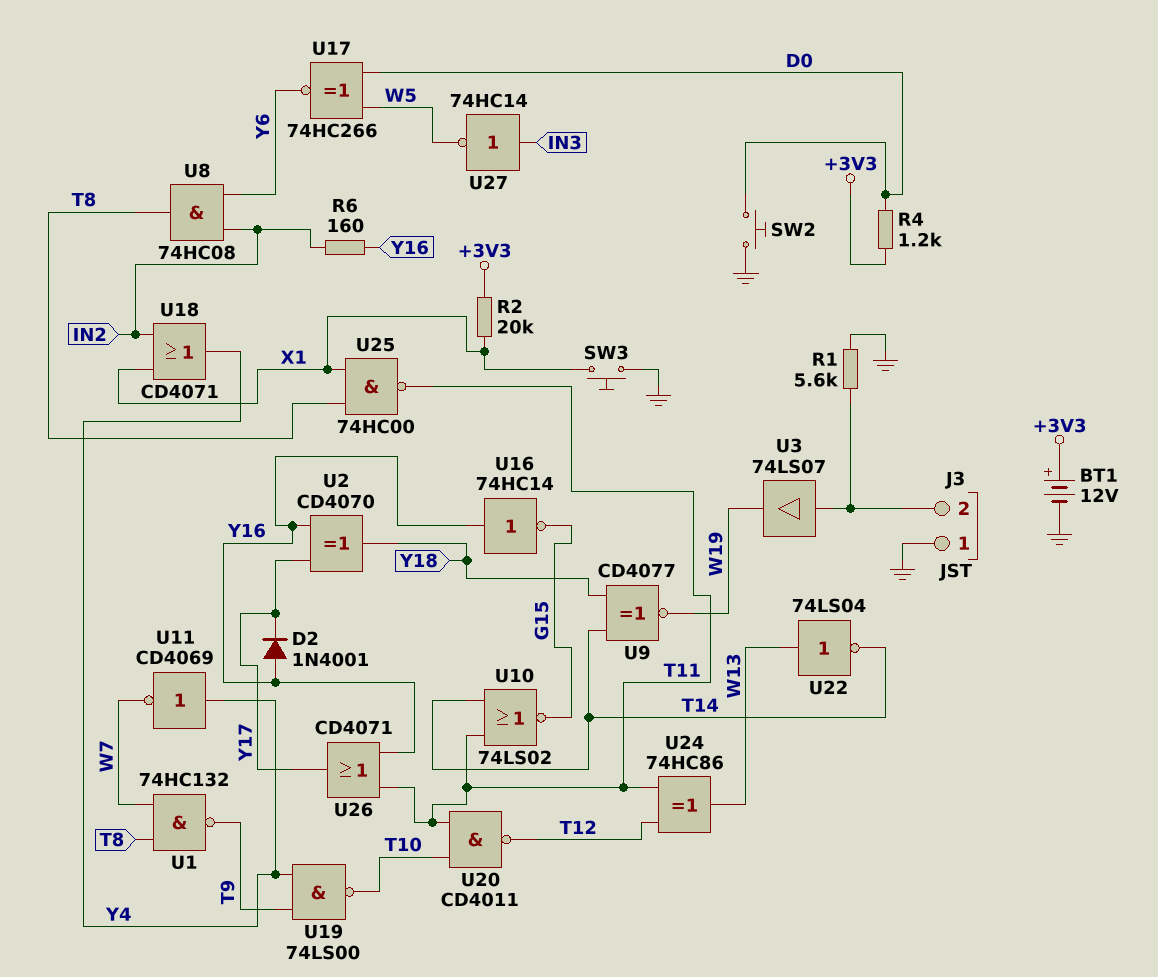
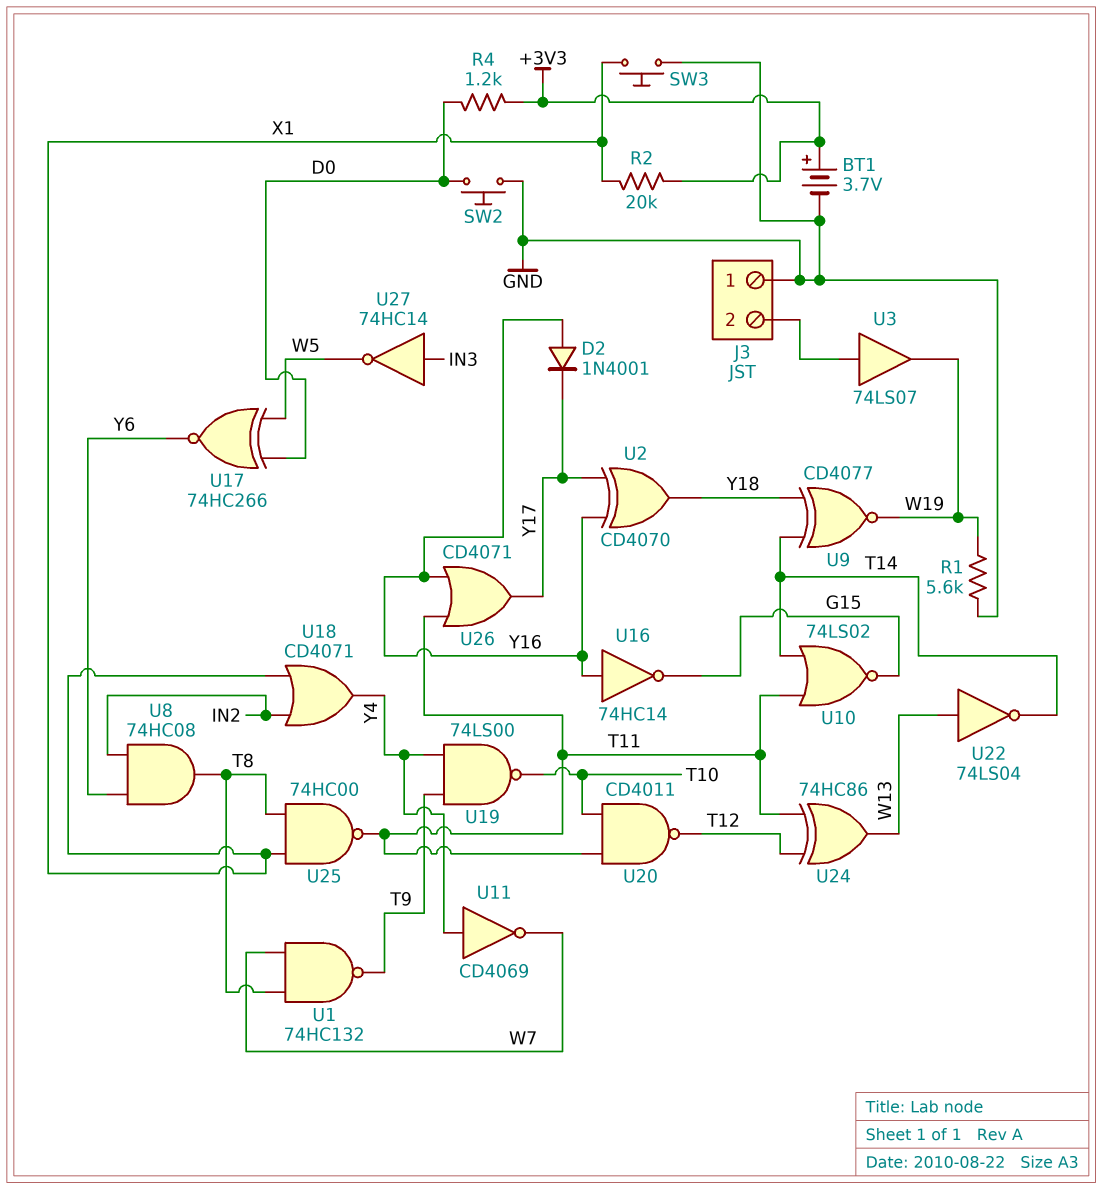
BT1: 12V (plus +3V3, minus GND) -> 3.7V (plus +3V3, minus GND)
R1: 5.6k (GND, J3/2) -> 5.6k (GND, W19)
R6: 160 (IN2, Y16) -> none

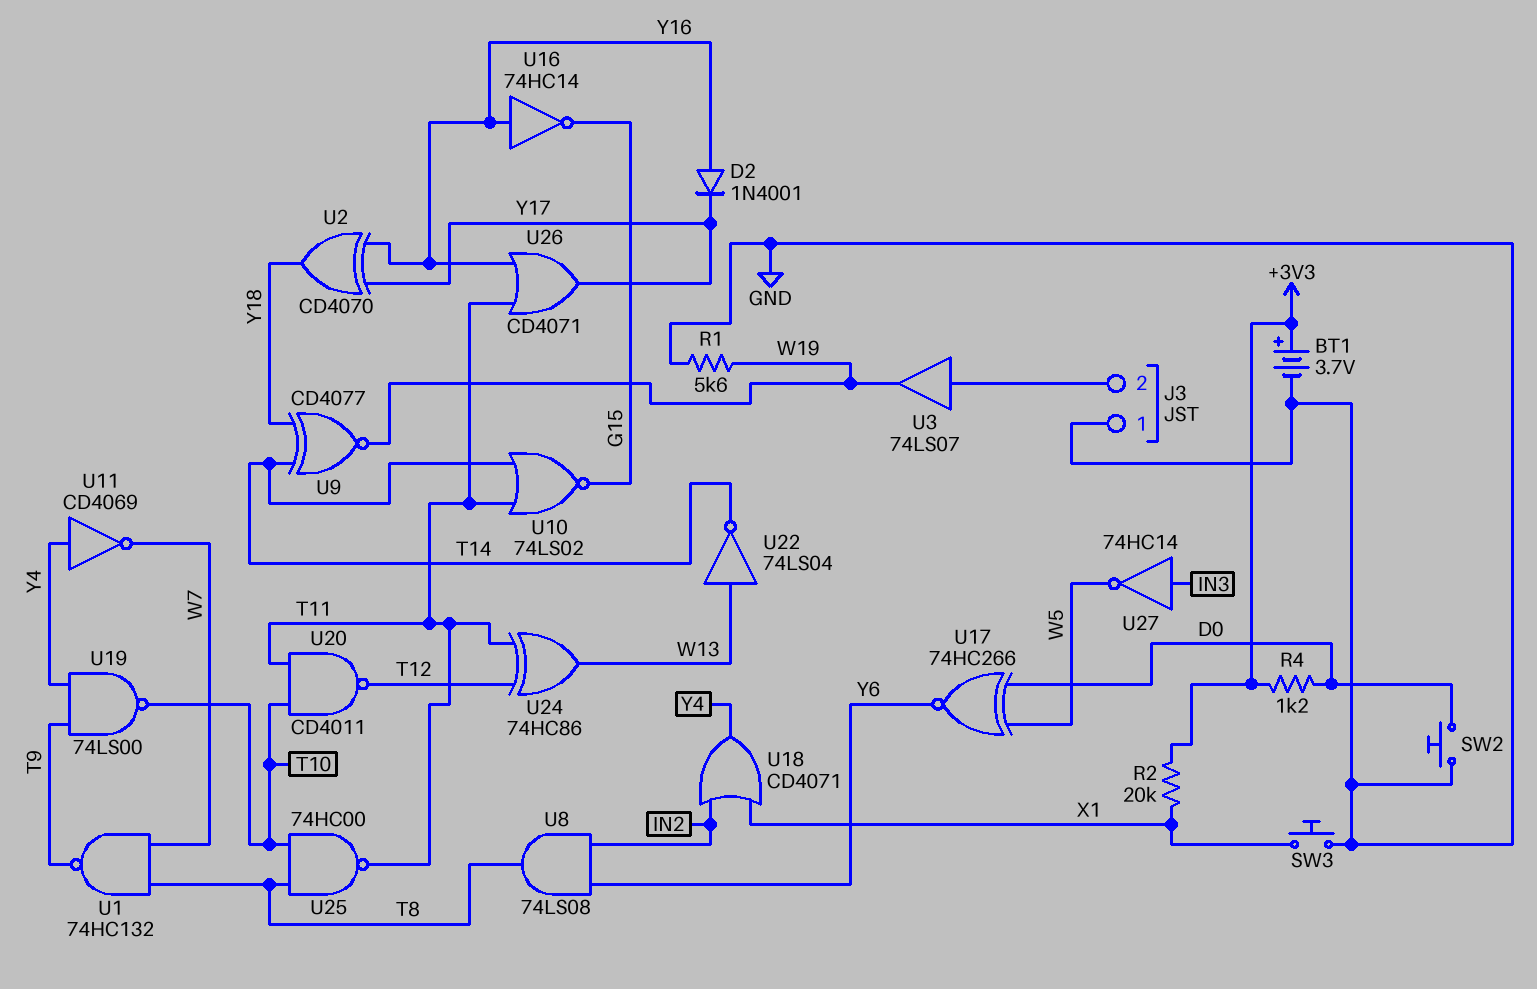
U8: AND 74HC08 (in IN2, in Y6, out T8) -> AND 74LS08 (in IN2, in Y6, out T8)
U25: NAND 74HC00 (in T8, in X1, out T11) -> NAND 74HC00 (in T8, in T10, out T11)

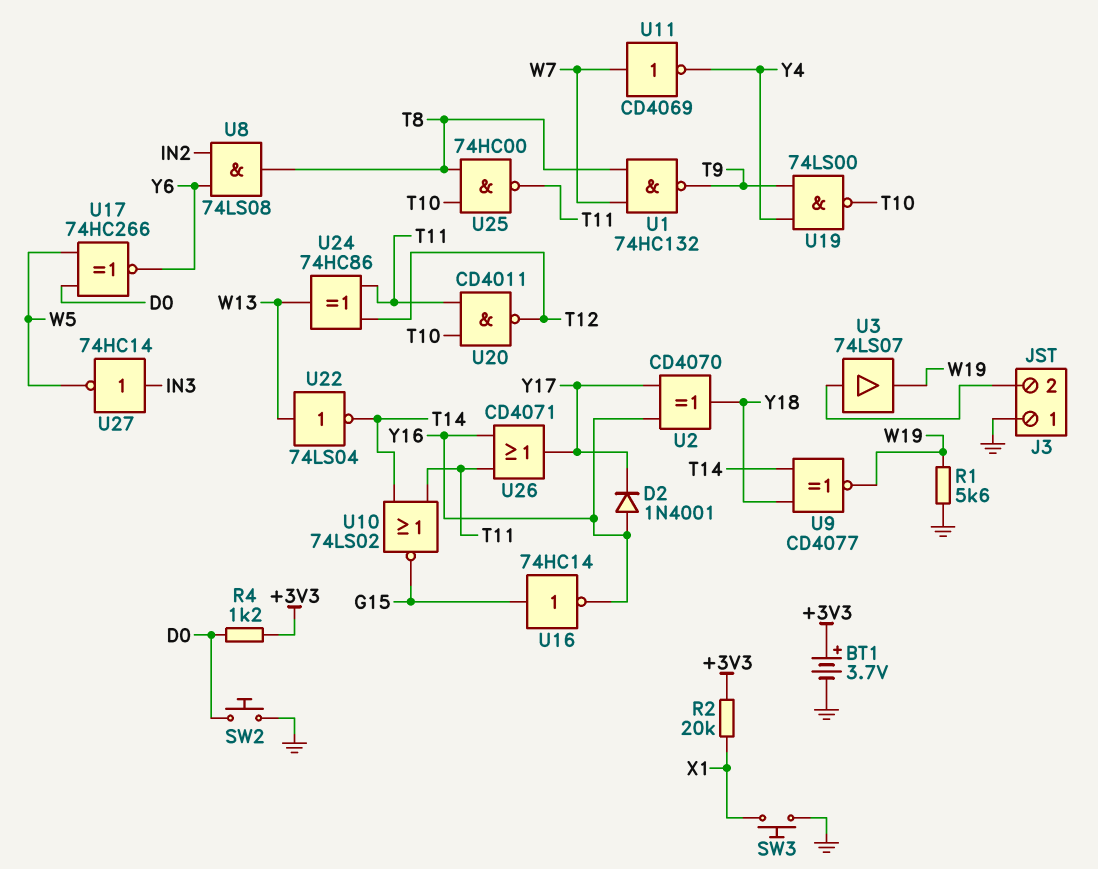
U11: NOT CD4069 (in Y4, out W7) -> NOT CD4069 (in W7, out Y4)
U16: NOT 74HC14 (in Y16, out G15) -> NOT 74HC14 (in G15, out Y16)
U18: OR CD4071 (in IN2, in X1, out Y4) -> none

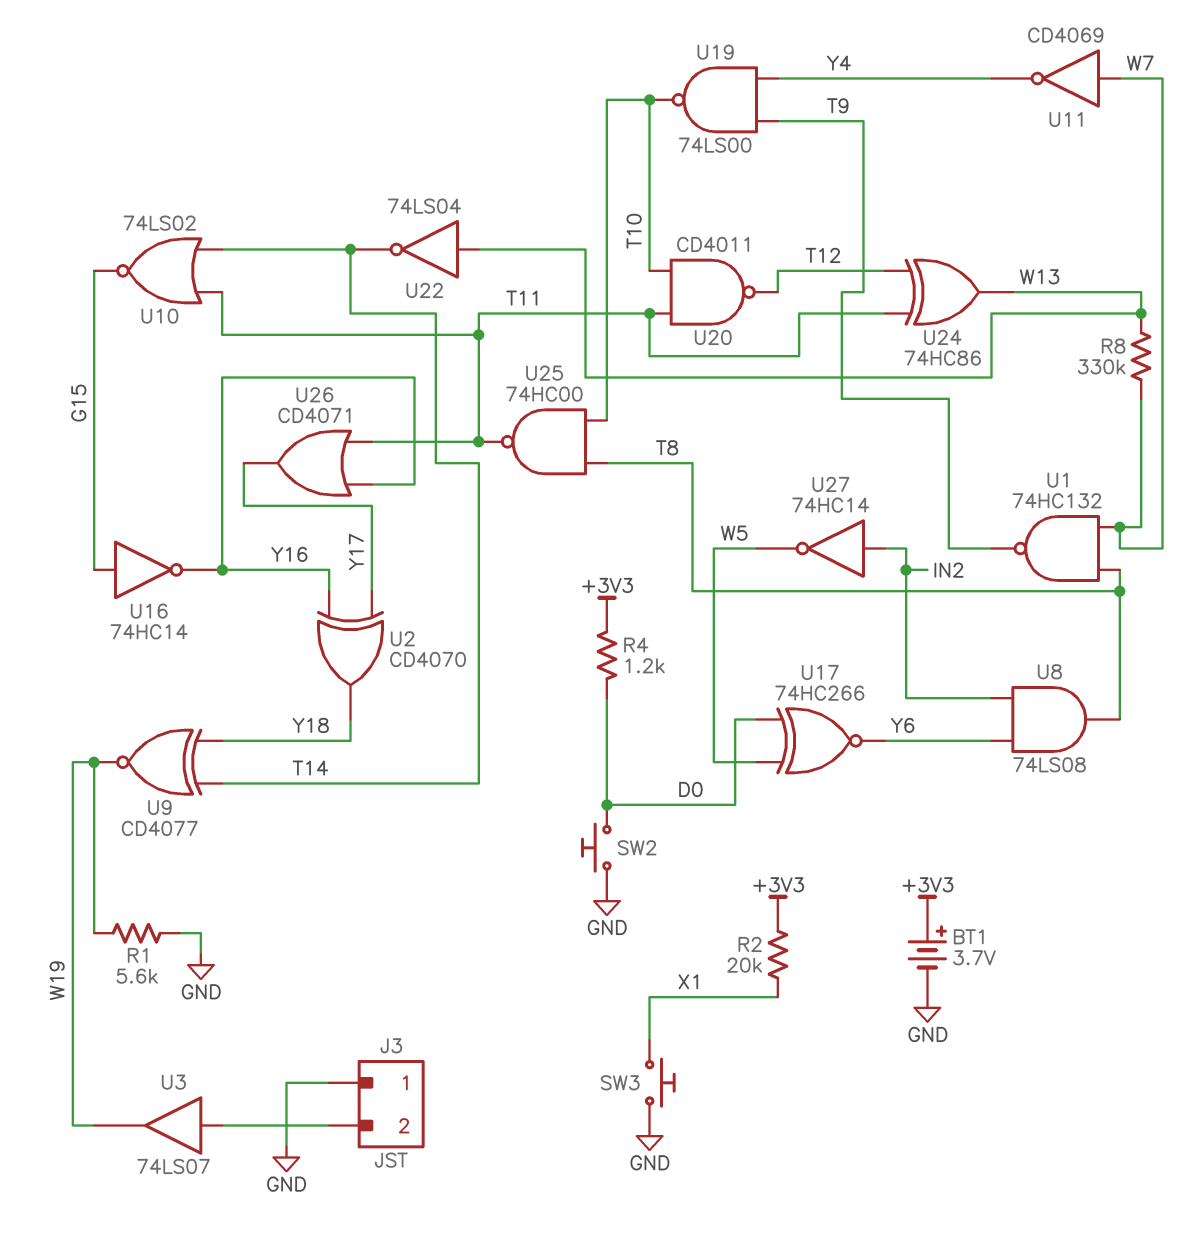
D2: diode 1N4001 (A Y16, K Y17) -> none
R8: none -> 330k (W7, W13)
U27: NOT 74HC14 (in IN3, out W5) -> NOT 74HC14 (in IN2, out W5)

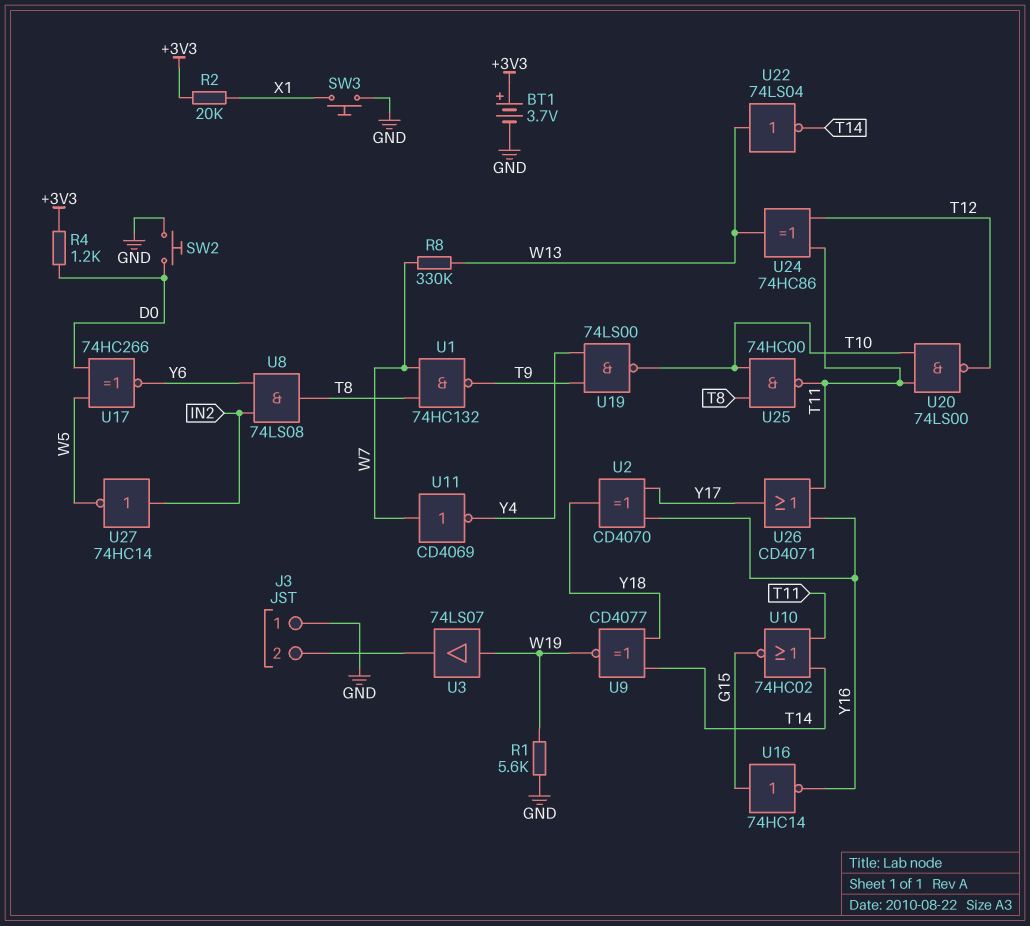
U3: buffer 74LS07 (in J3/2, out W19) -> buffer 74LS07 (in W19, out J3/2)
U10: NOR 74LS02 (in T11, in T14, out G15) -> NOR 74HC02 (in T11, in T14, out G15)
U20: NAND CD4011 (in T10, in T11, out T12) -> NAND 74LS00 (in T10, in T11, out T12)

